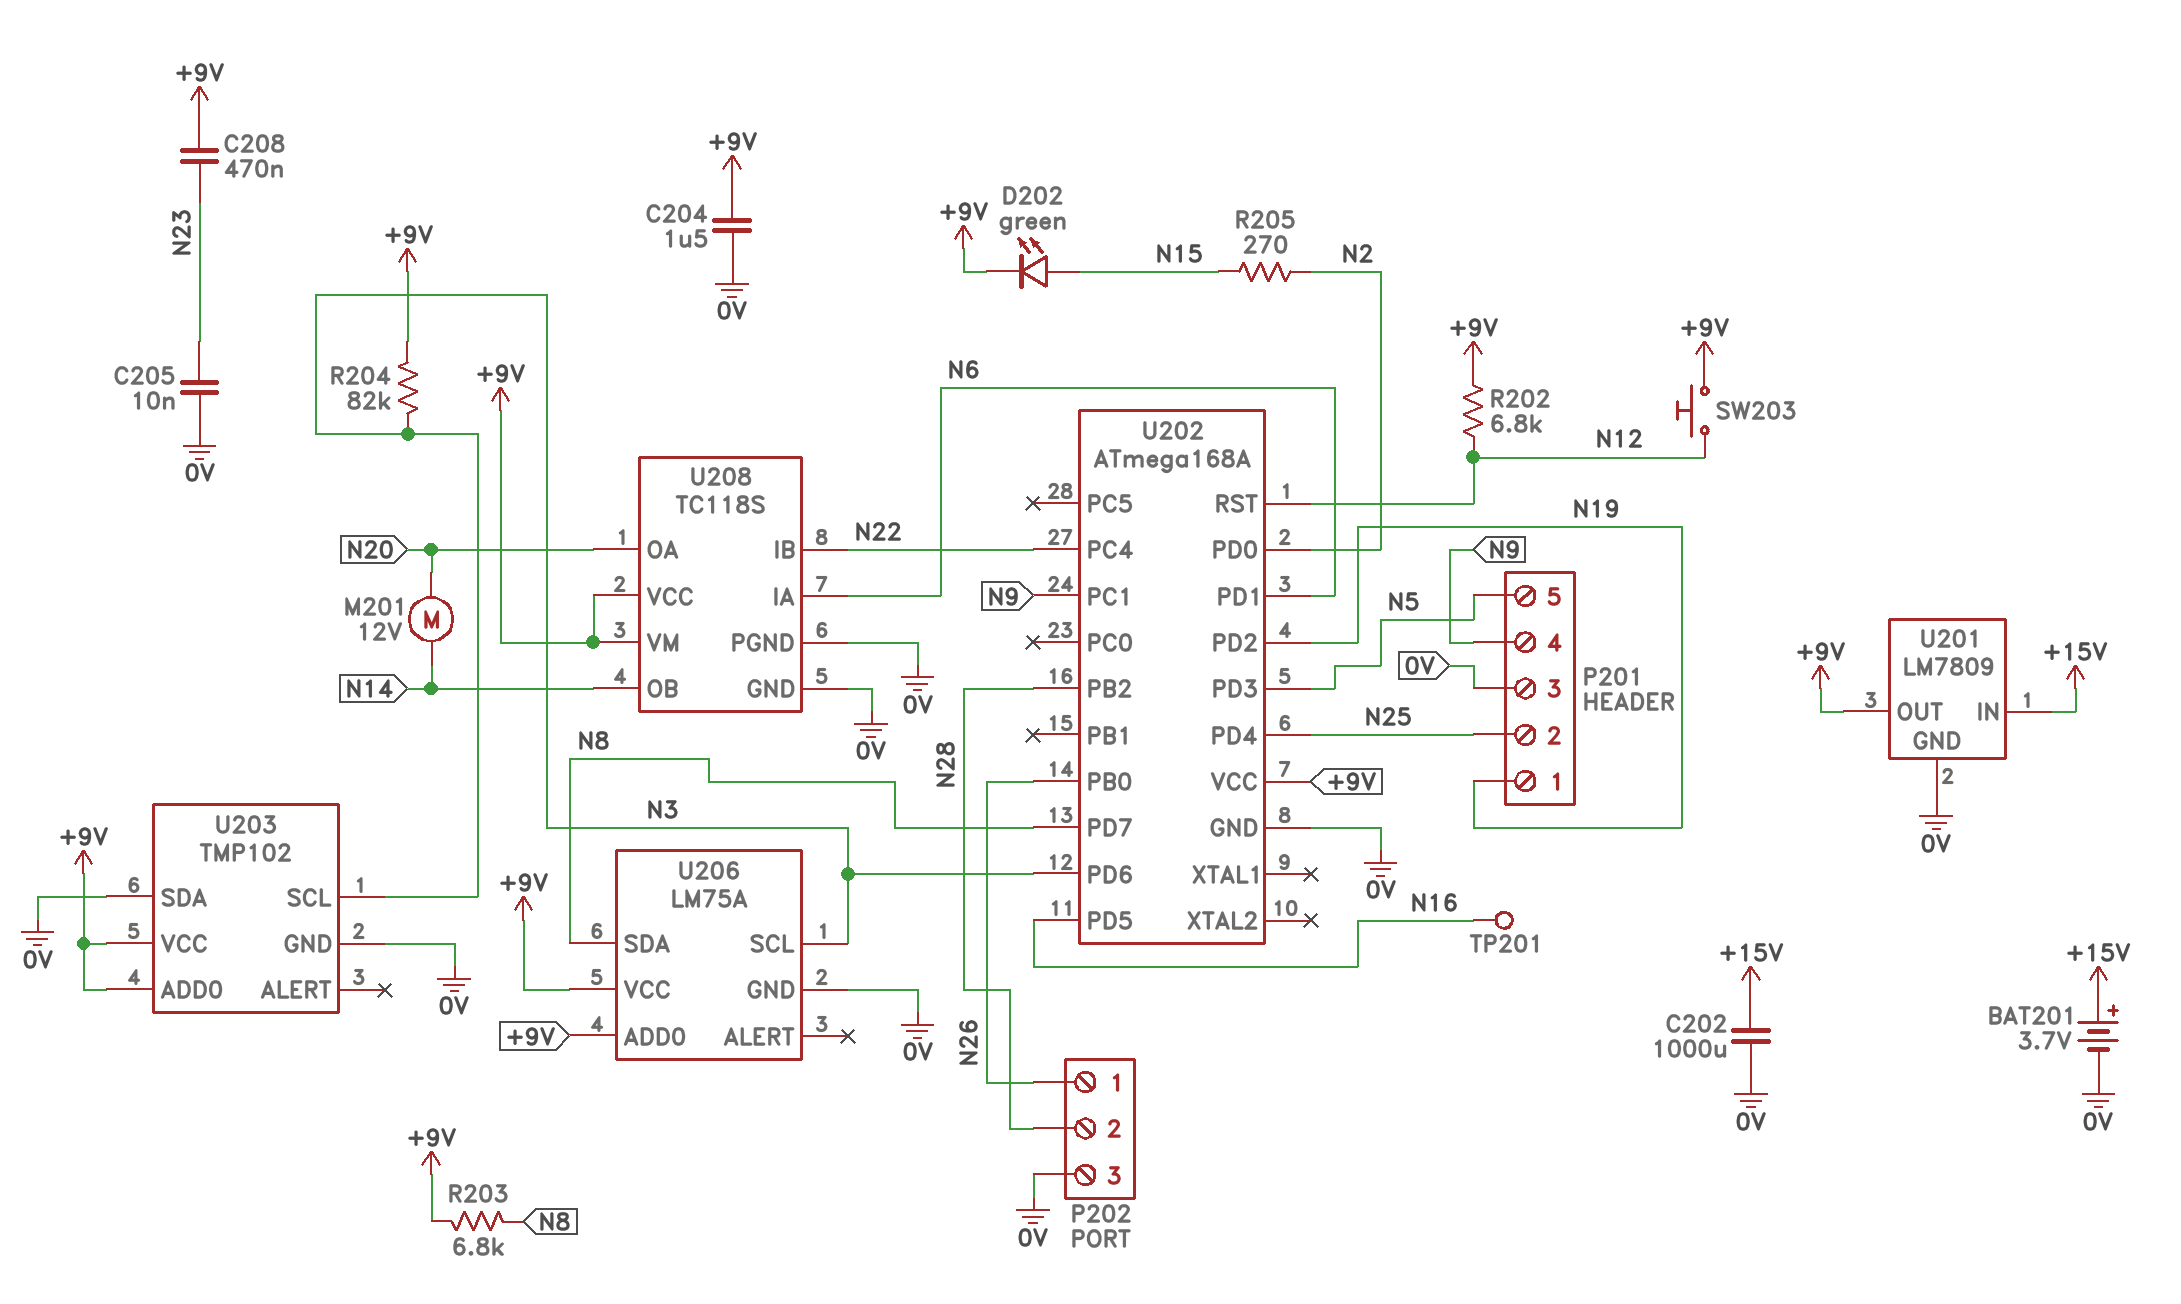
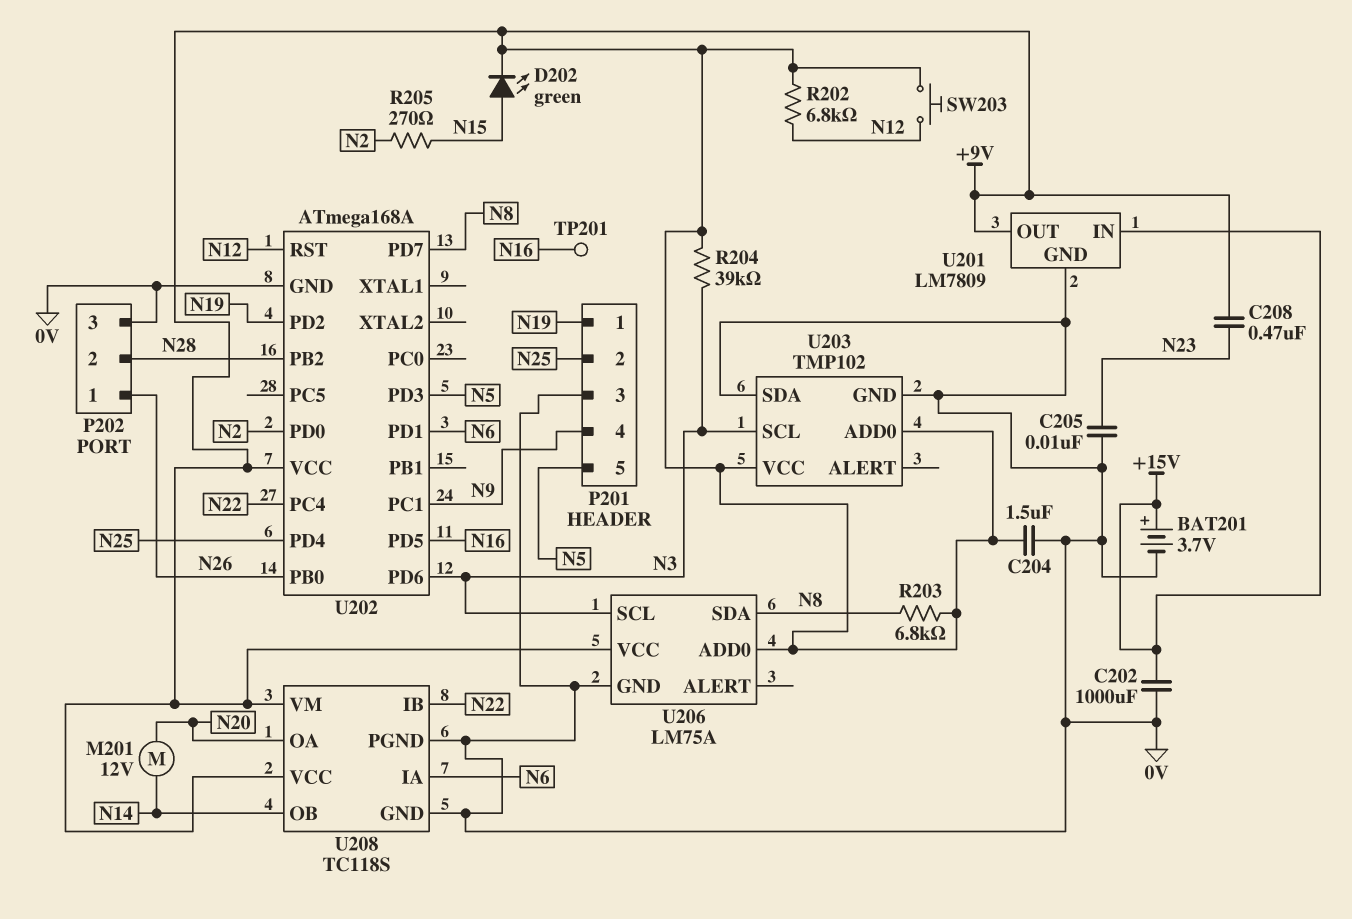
R204: 82k (+9V, N3) -> 39k (+9V, N3)

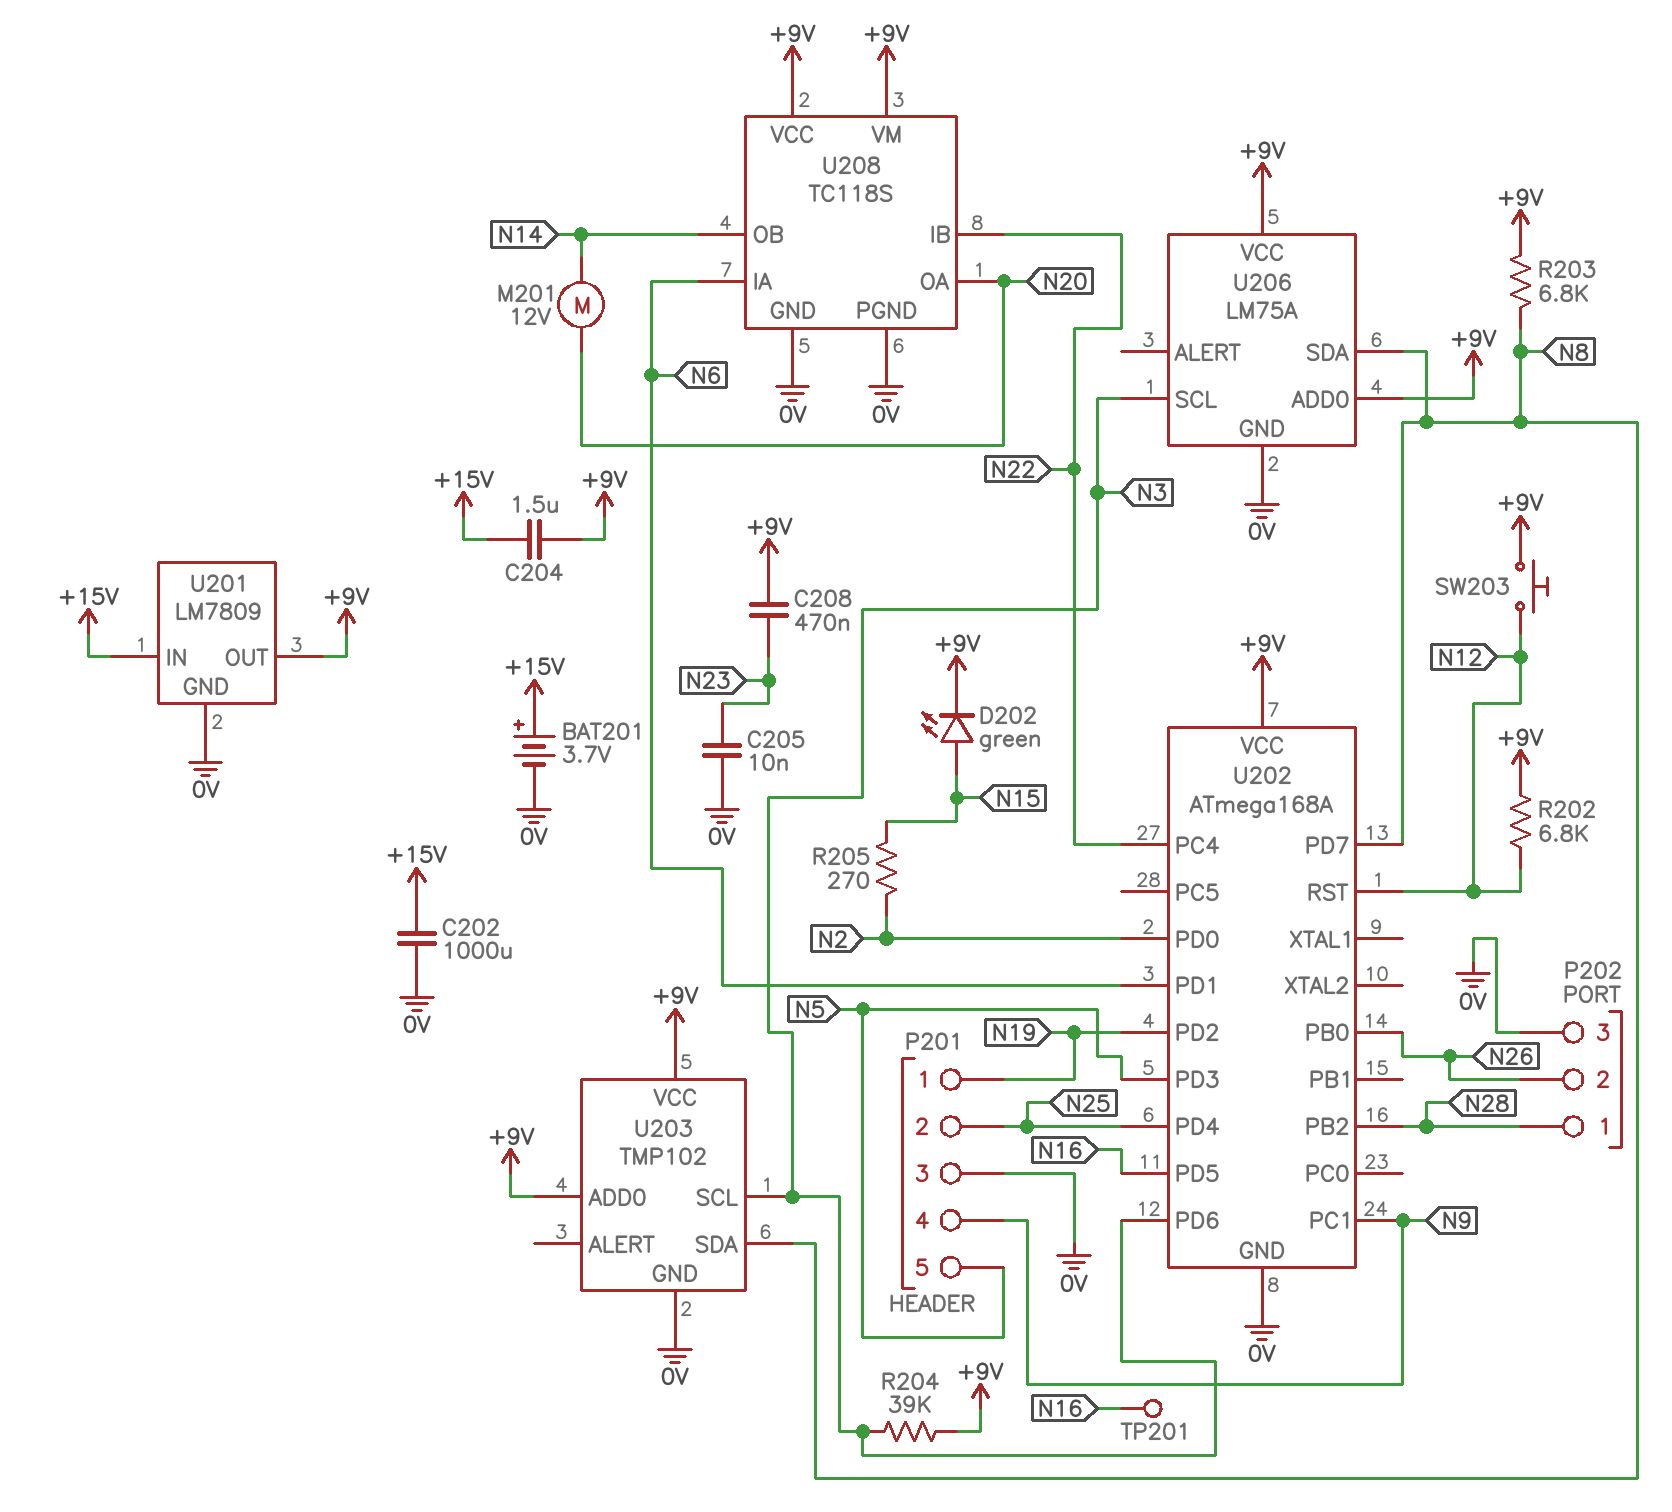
C204: 1.5uF (+9V, 0V) -> 1.5uF (+9V, +15V)
P202 pin 1: N26 -> N28
P202 pin 2: N28 -> N26
U203 pin SDA: 0V -> N8

